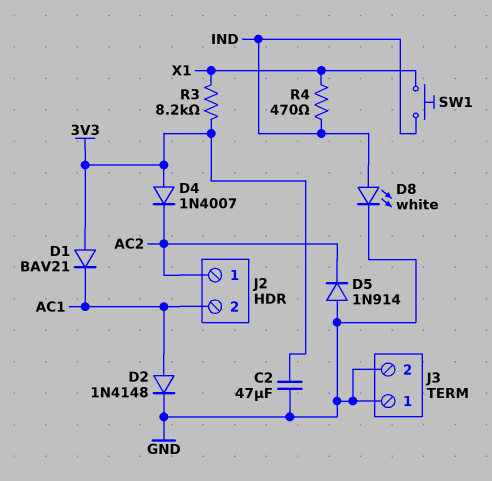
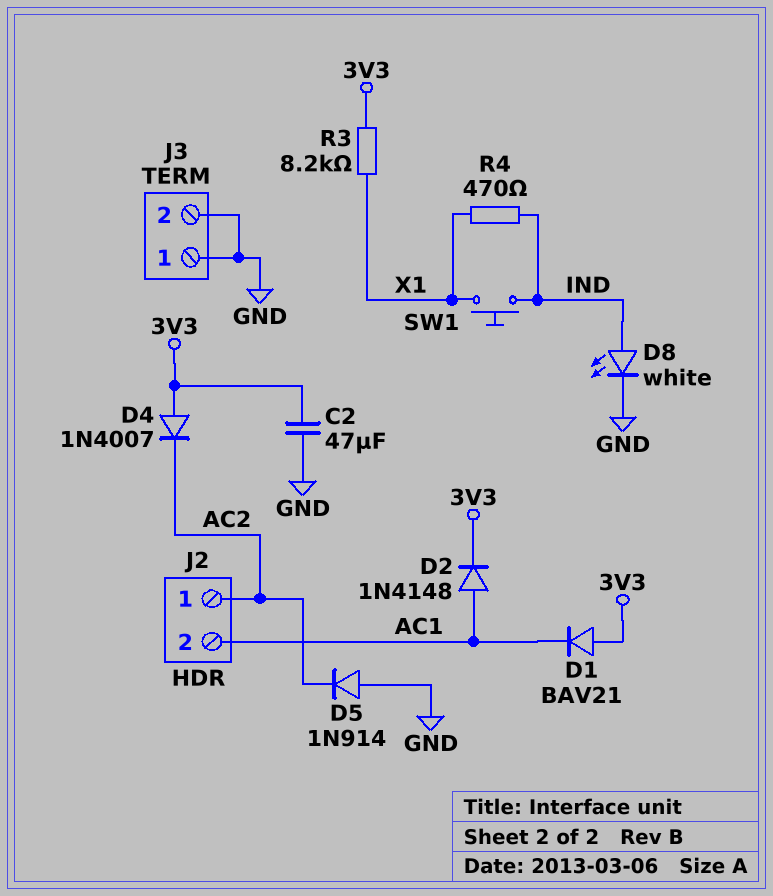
D2: diode 1N4148 (A AC1, K GND) -> diode 1N4148 (A AC1, K 3V3)

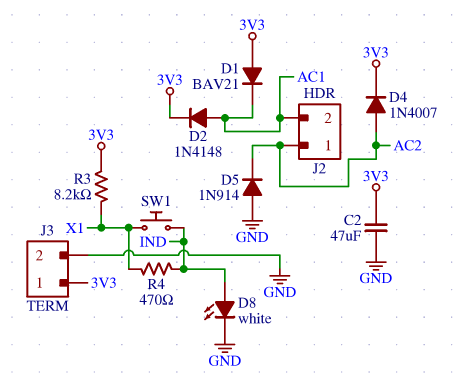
D4: diode 1N4007 (A 3V3, K AC2) -> diode 1N4007 (A AC2, K 3V3)
J3 pin 1: GND -> 3V3

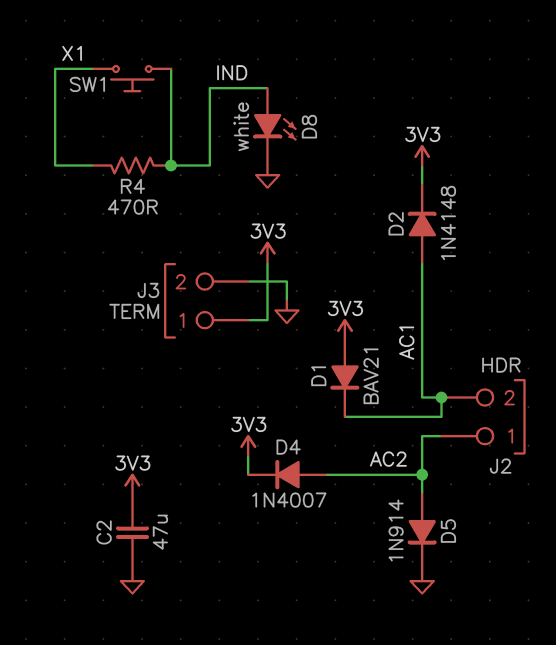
D5: diode 1N914 (A GND, K AC2) -> diode 1N914 (A AC2, K GND)
R3: 8.2k (3V3, X1) -> none

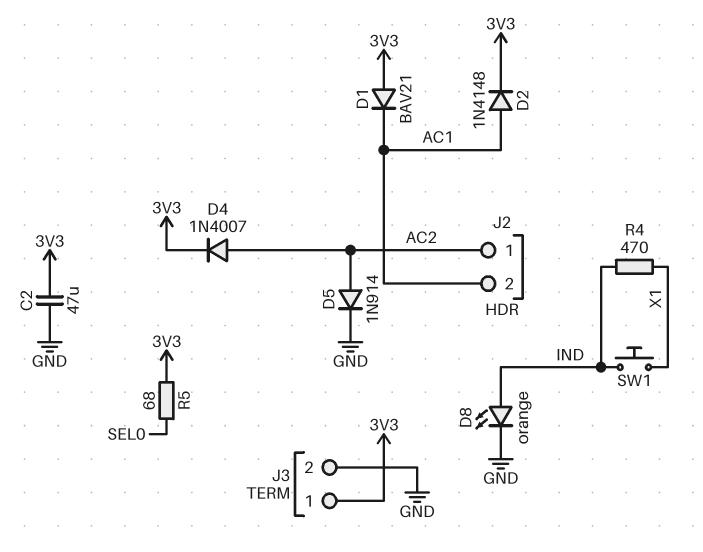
D8: LED white (A IND, K GND) -> LED orange (A IND, K GND)
R5: none -> 68 (3V3, SEL0)

